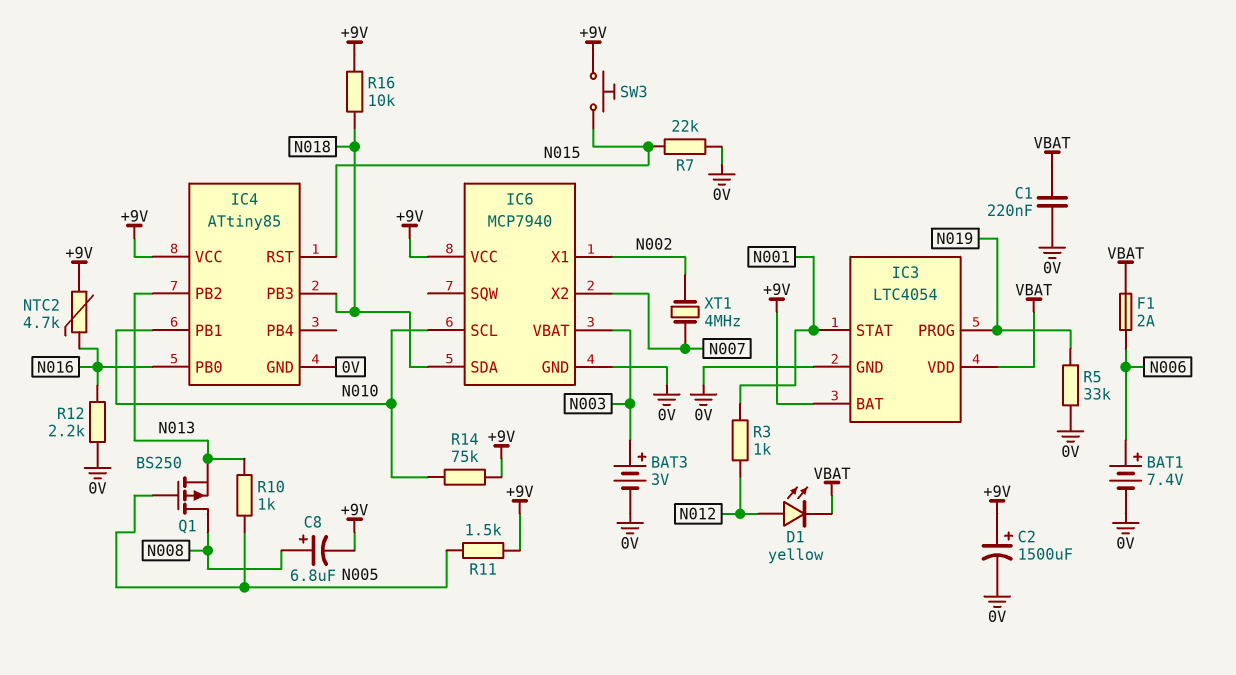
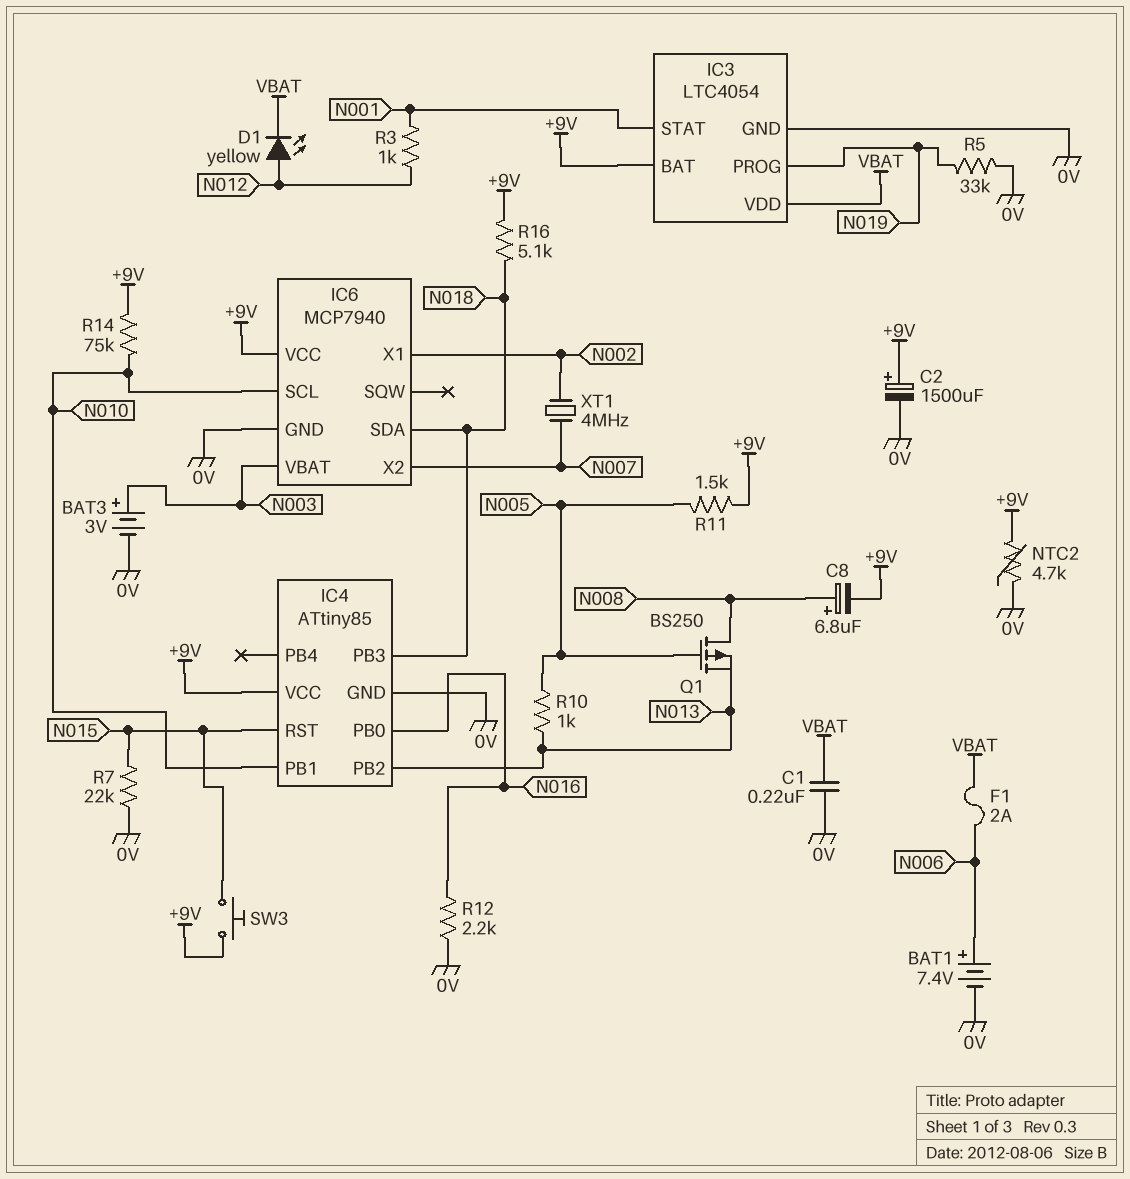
NTC2: 4.7k (+9V, N016) -> 4.7k (+9V, 0V)
R16: 10k (+9V, N018) -> 5.1k (+9V, N018)

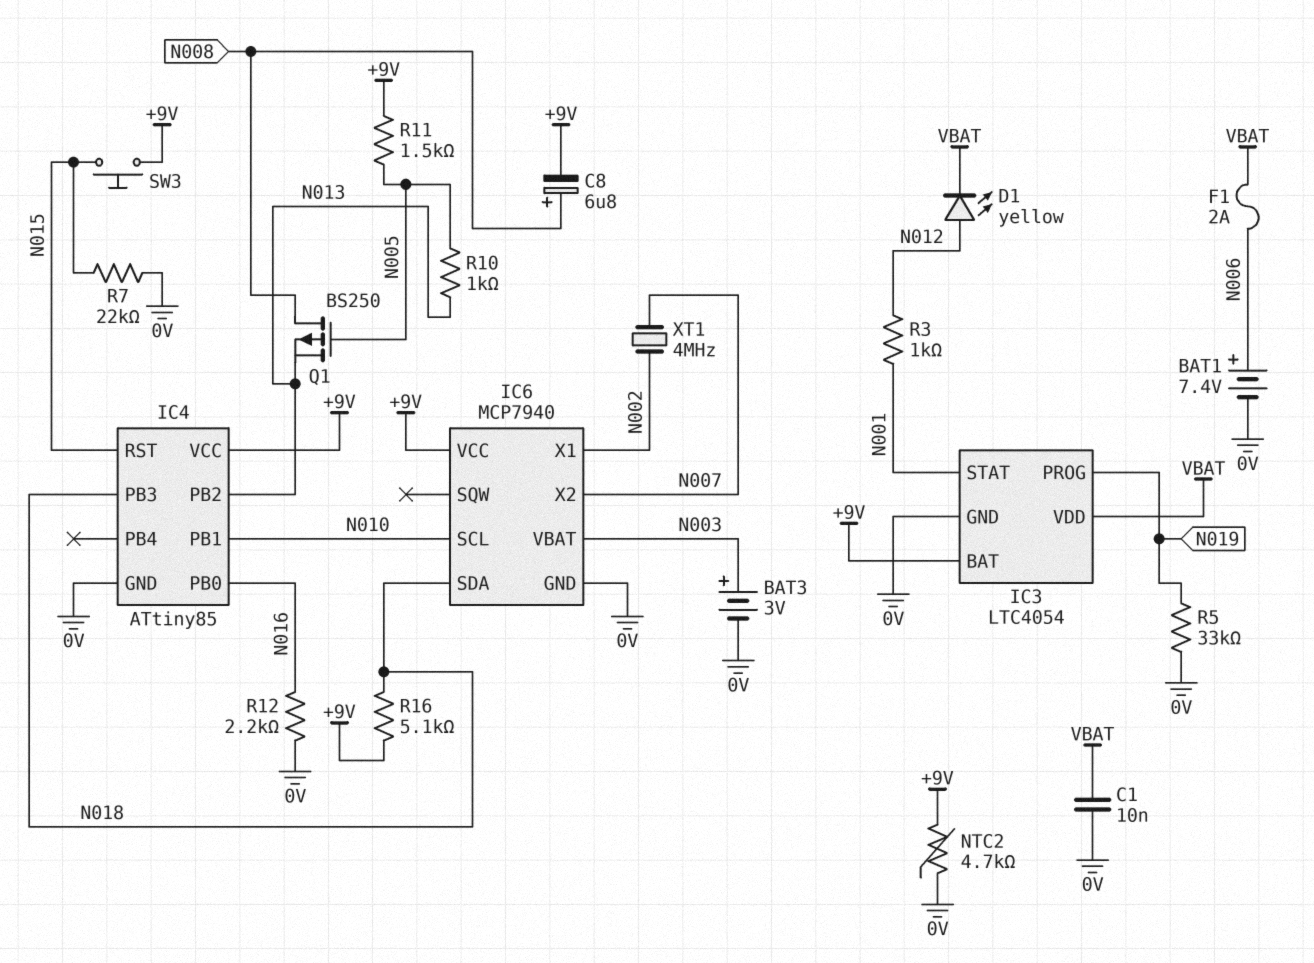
C1: 220nF (0V, VBAT) -> 10nF (0V, VBAT)
C2: 1500uF (plus +9V, minus 0V) -> none
R14: 75k (+9V, N010) -> none

